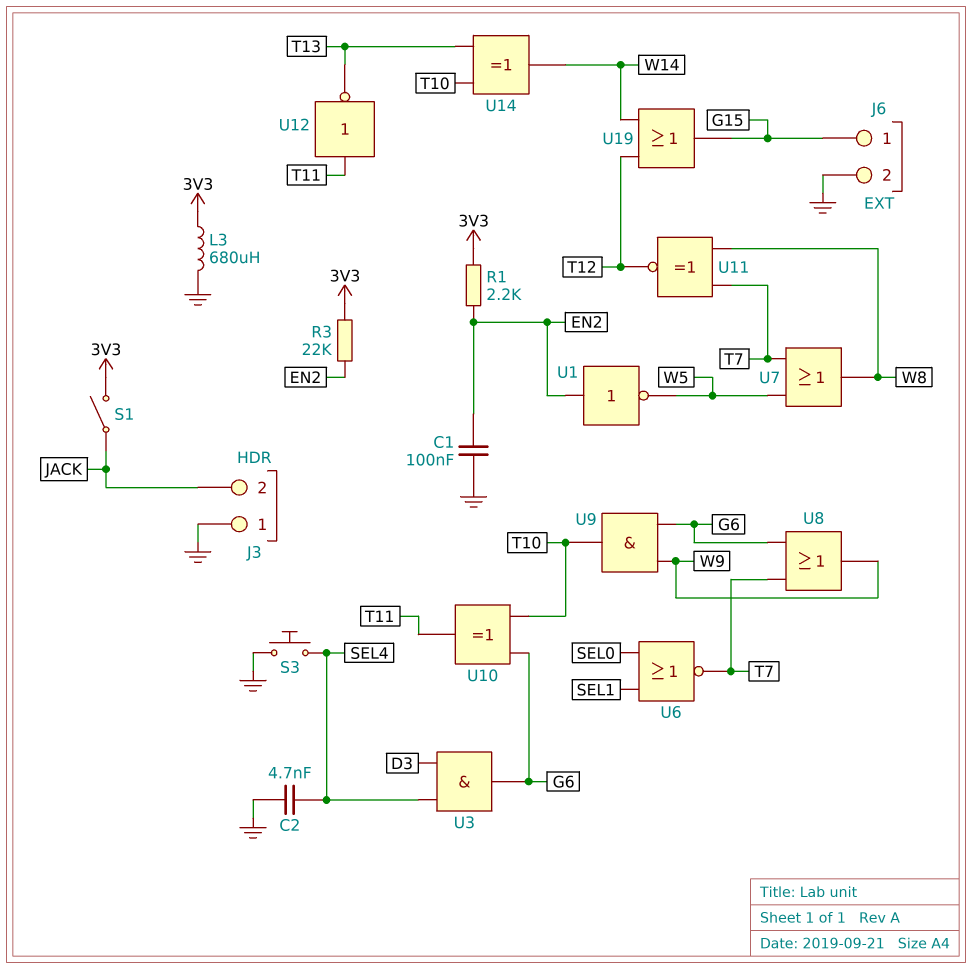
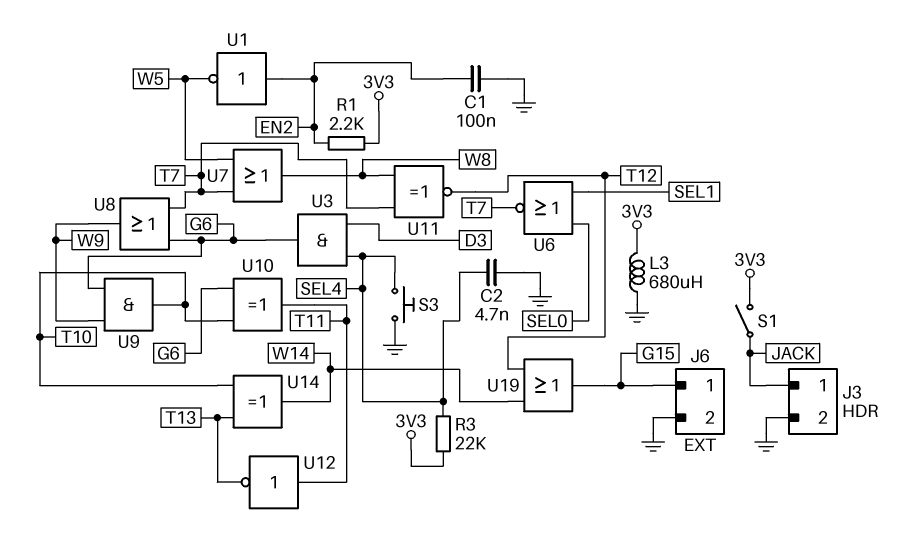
J3 pin 1: GND -> JACK
J3 pin 2: JACK -> GND
R3: 22k (3V3, EN2) -> 22k (3V3, SEL4)

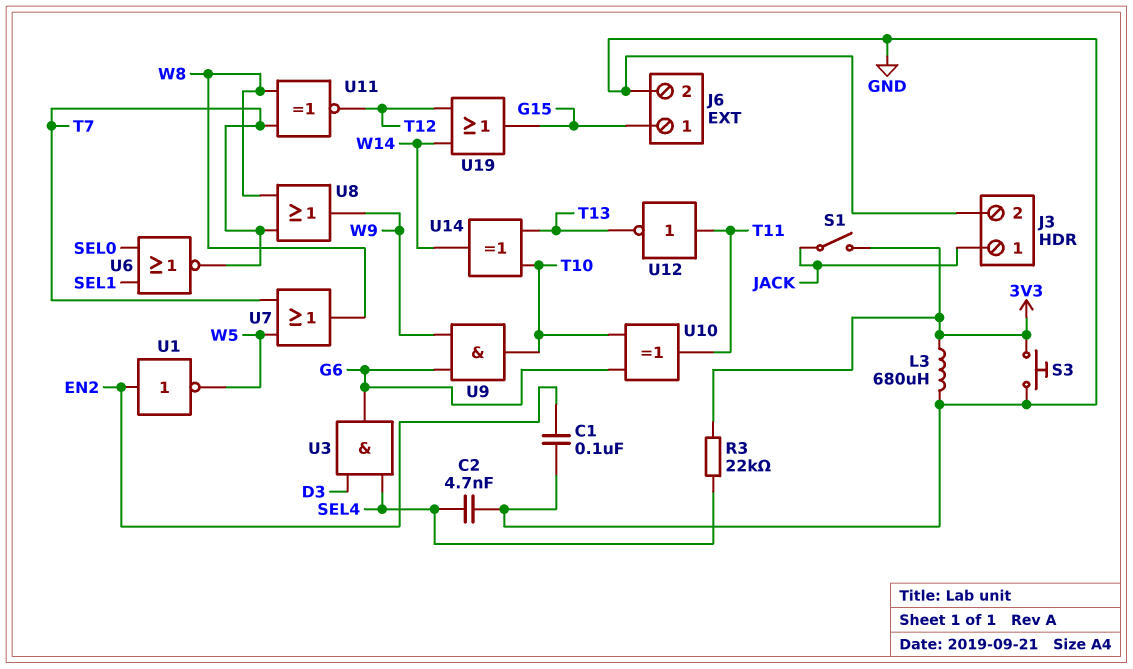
R1: 2.2k (3V3, EN2) -> none
S3: button (GND, SEL4) -> button (3V3, GND)
U8: OR (in G6, in T7, out W9) -> OR (in T7, in W8, out W9)

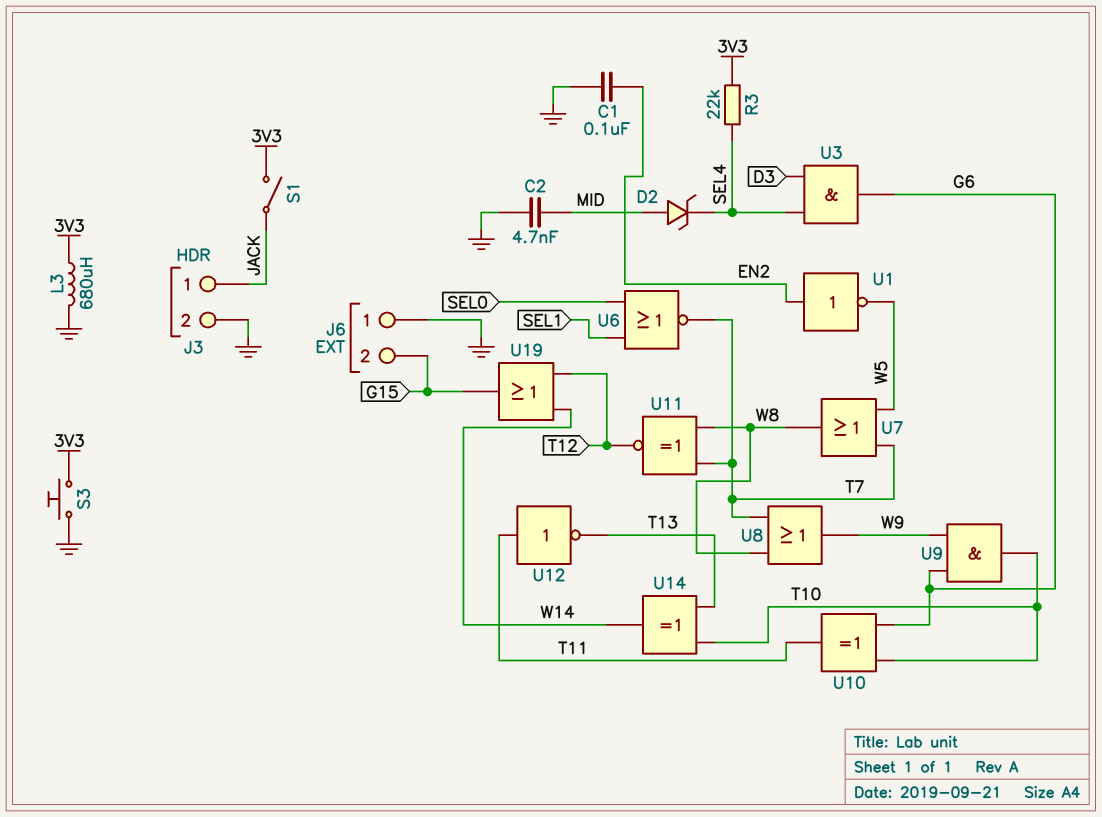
C2: 4.7nF (GND, SEL4) -> 4.7nF (GND, MID)
D2: none -> zener (A MID, K SEL4)
J6 pin 1: G15 -> GND
J6 pin 2: GND -> G15

